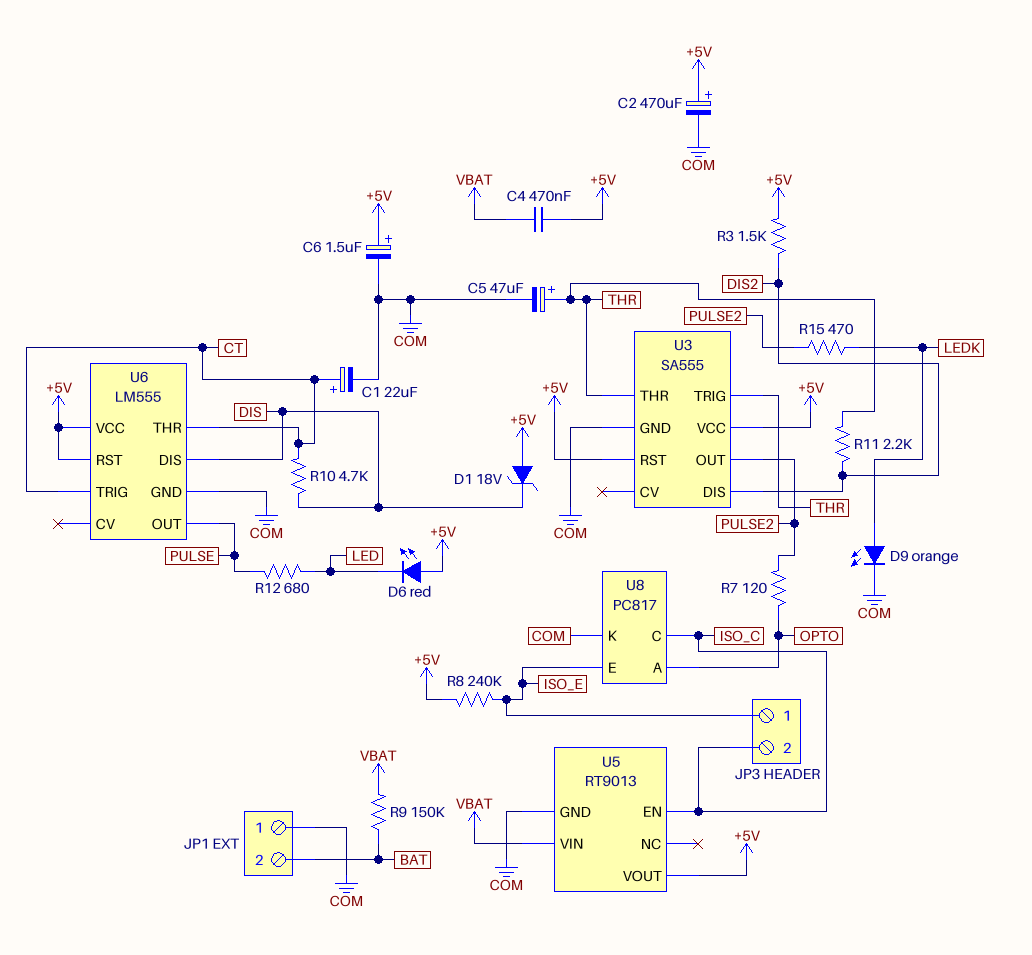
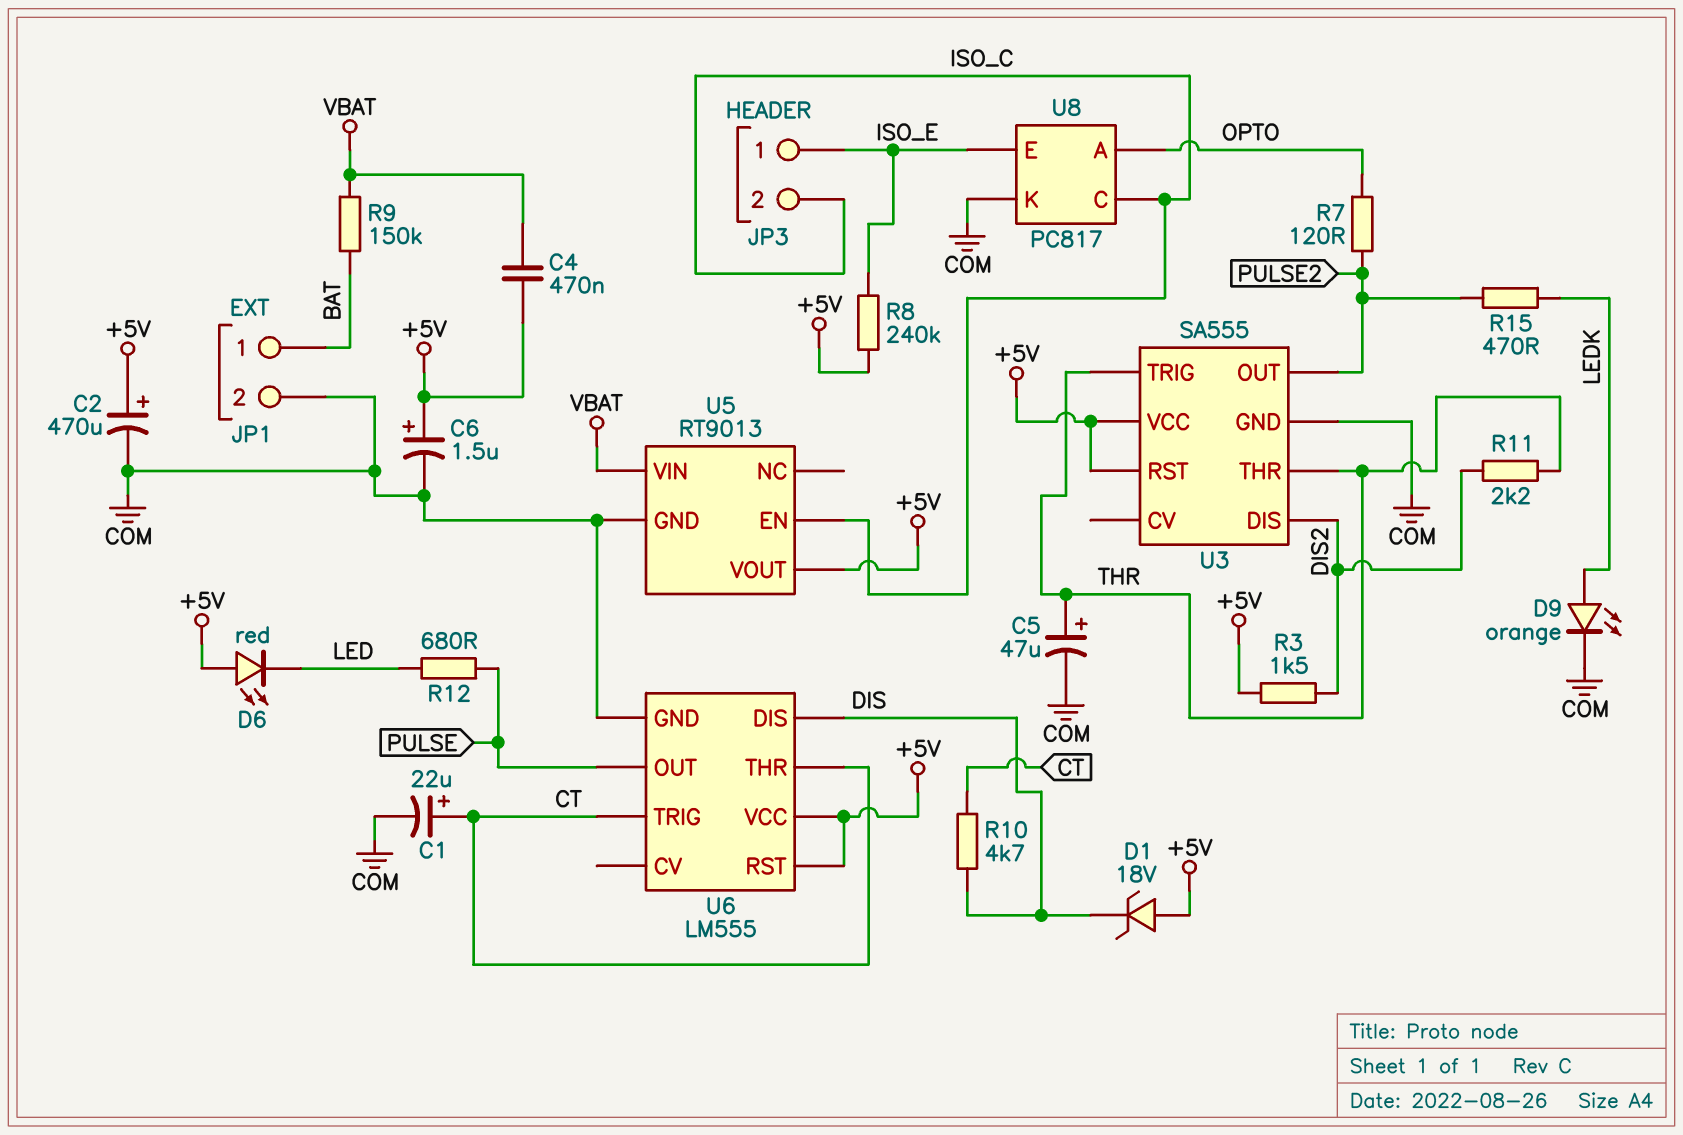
JP1 pin 1: COM -> BAT
JP1 pin 2: BAT -> COM

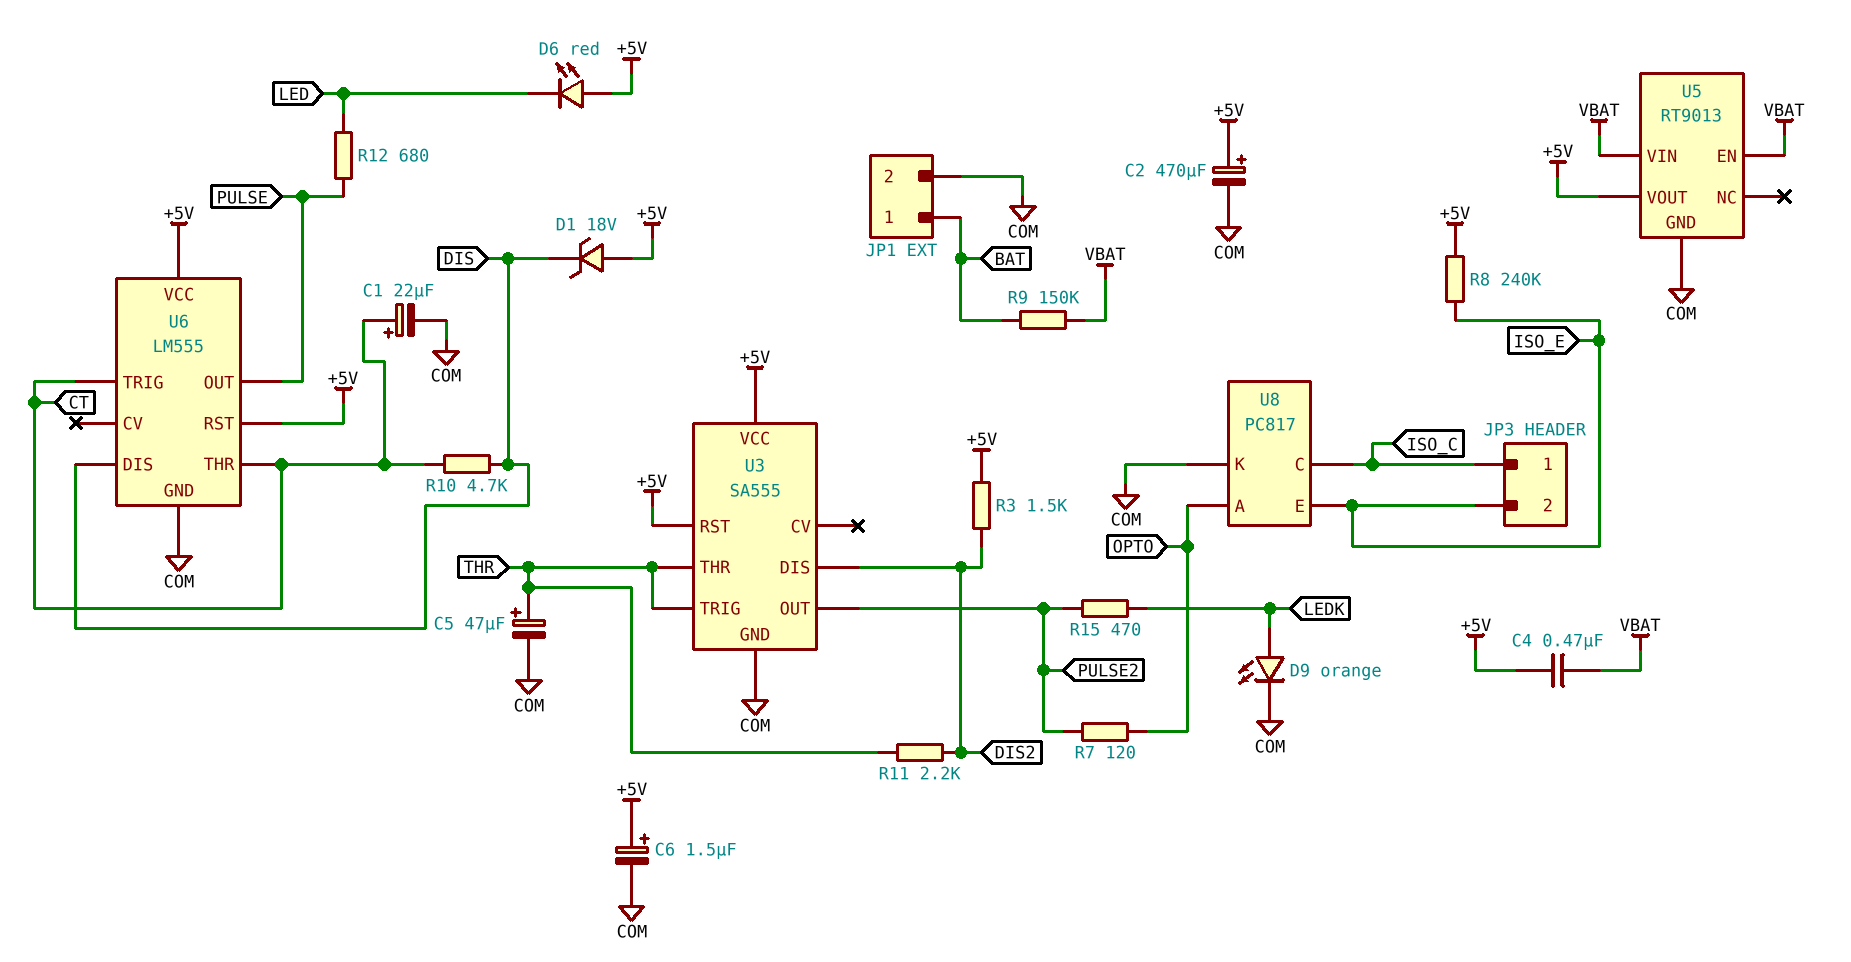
JP3 pin 1: ISO_E -> ISO_C
JP3 pin 2: ISO_C -> ISO_E
U5 pin EN: ISO_C -> VBAT

